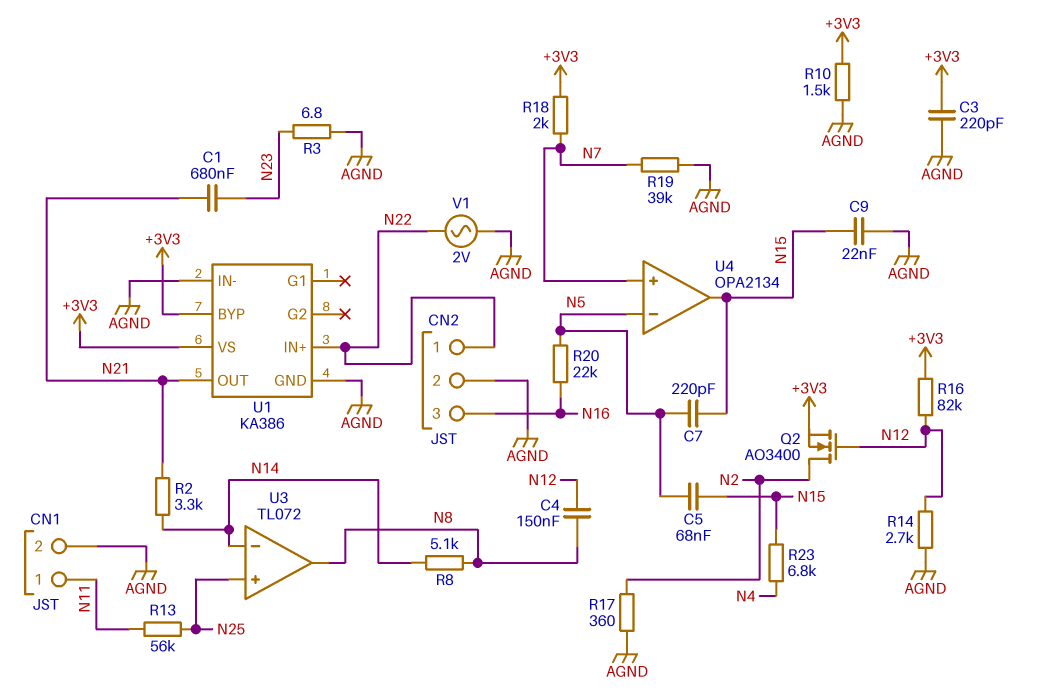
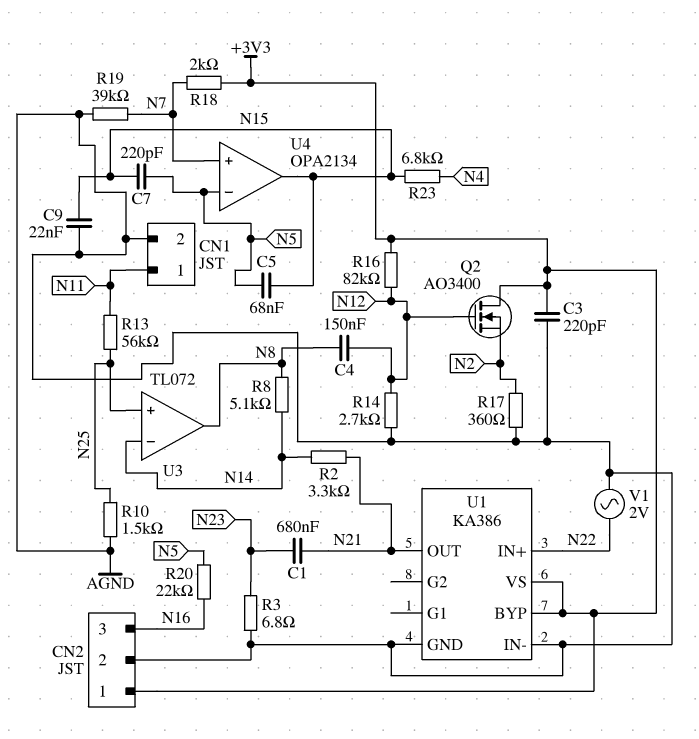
CN2 pin 1: N22 -> +3V3
Q2: NMOS AO3400 (G N12, D N2, S +3V3) -> NMOS AO3400 (G N12, D +3V3, S N2)
R10: 1.5k (+3V3, AGND) -> 1.5k (AGND, N25)

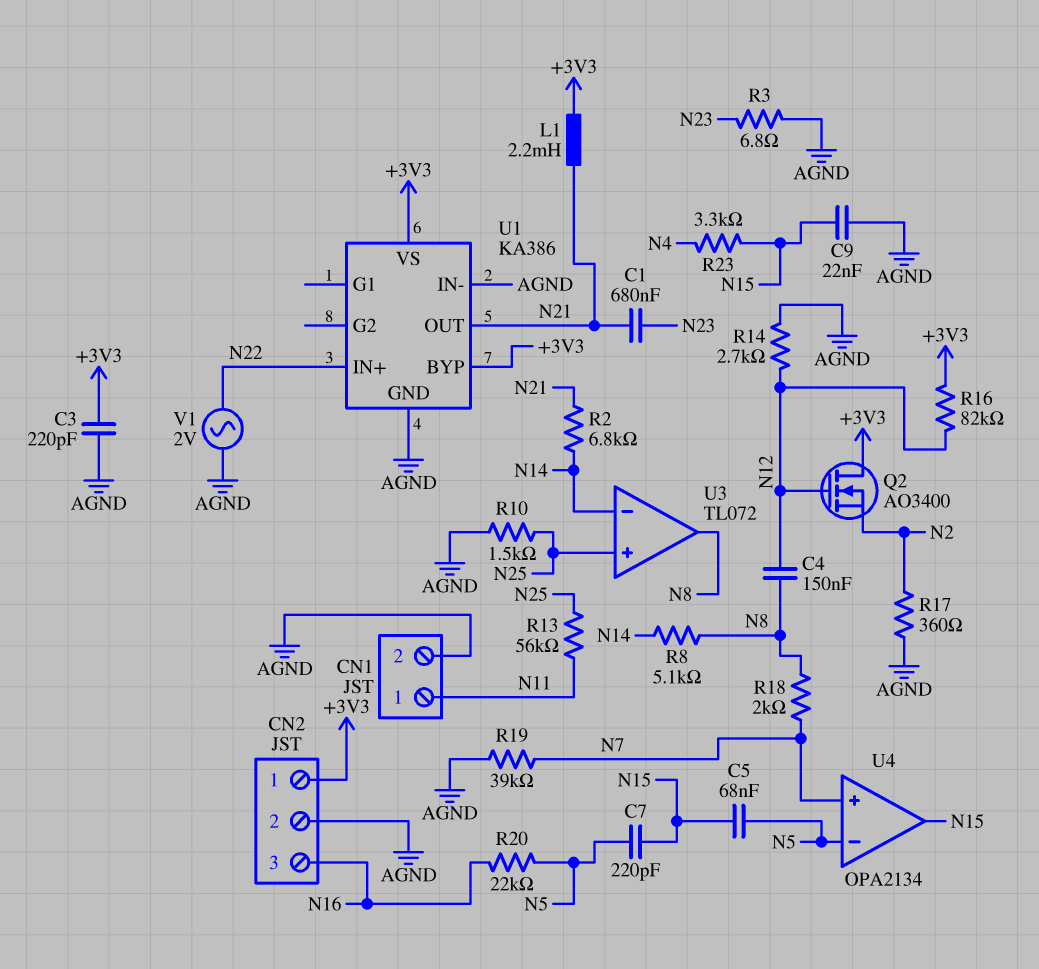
L1: none -> 2.2mH (+3V3, N21)
R2: 3.3k (N14, N21) -> 6.8k (N14, N21)
R18: 2k (+3V3, N7) -> 2k (N7, N8)
R23: 6.8k (N4, N15) -> 3.3k (N4, N15)

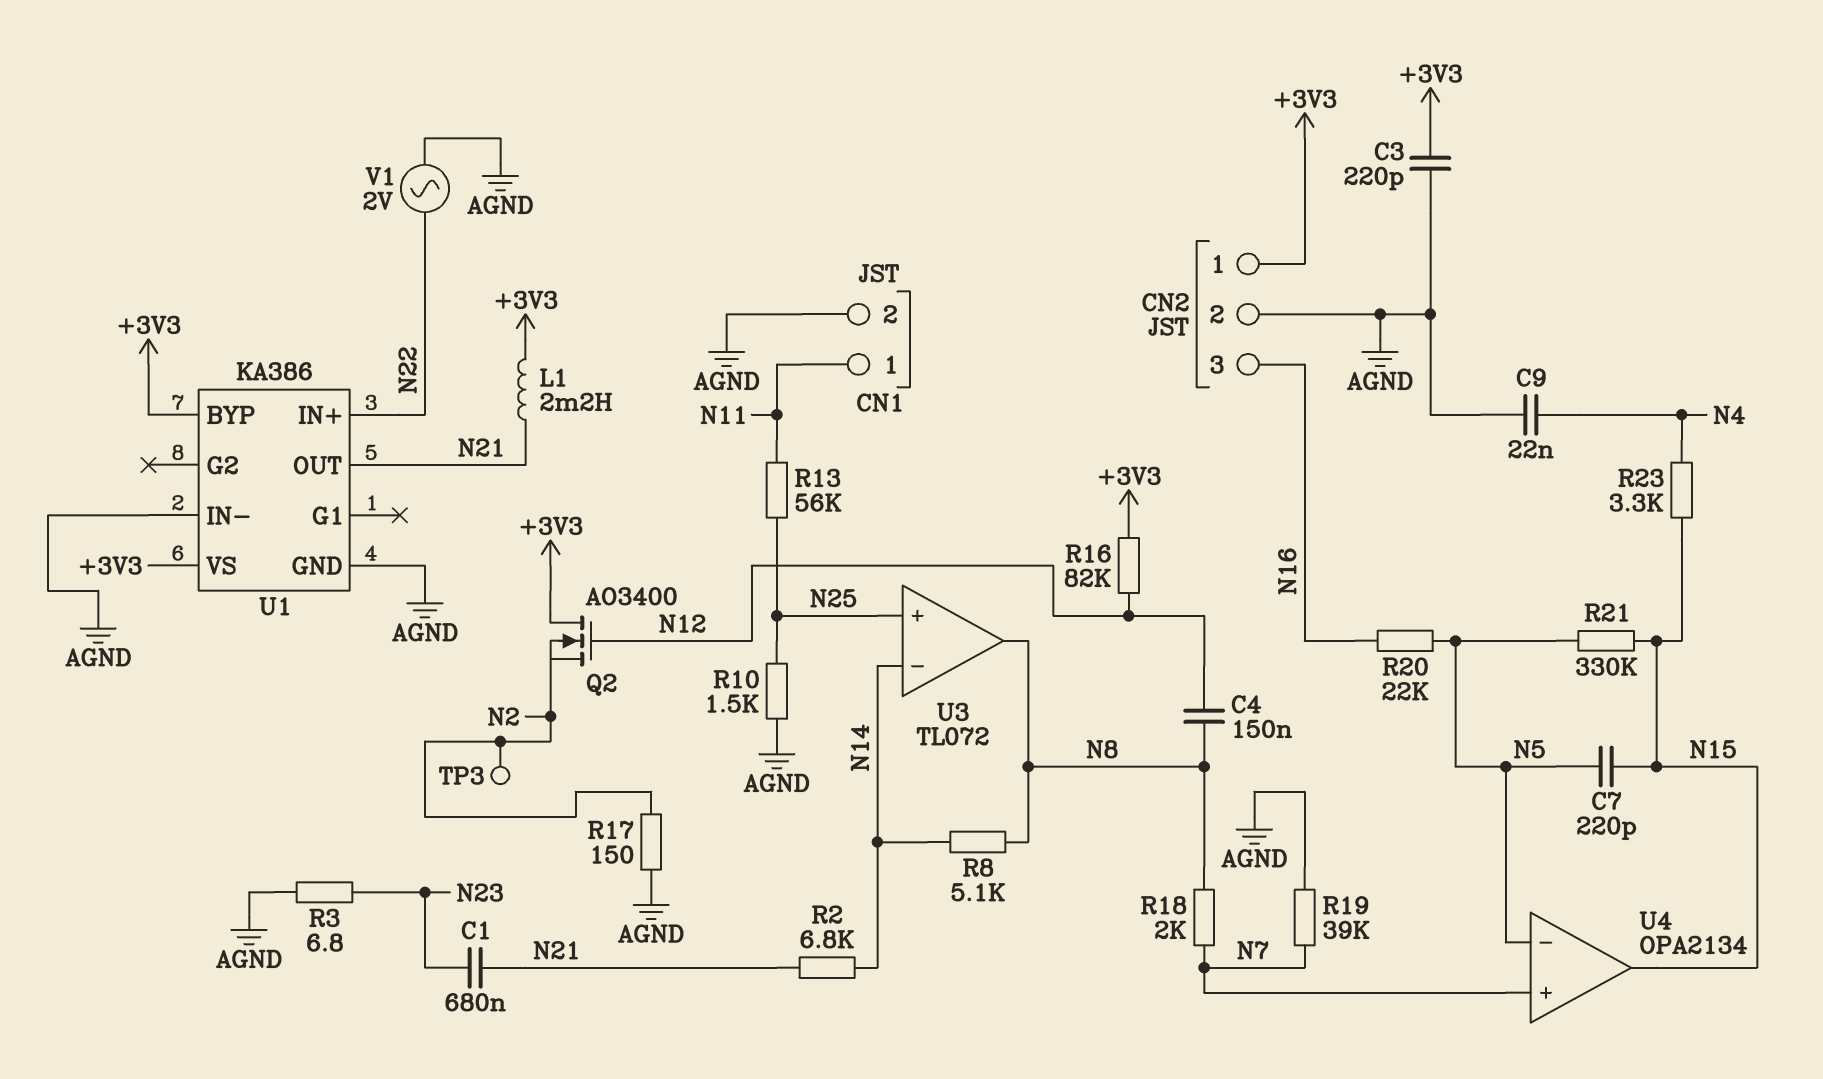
C5: 68nF (N5, N15) -> none
C9: 22nF (AGND, N15) -> 22nF (AGND, N4)
R14: 2.7k (AGND, N12) -> none
R17: 360 (AGND, N2) -> 150 (AGND, N2)
R21: none -> 330k (N5, N15)
TP3: none -> test point (N2)

